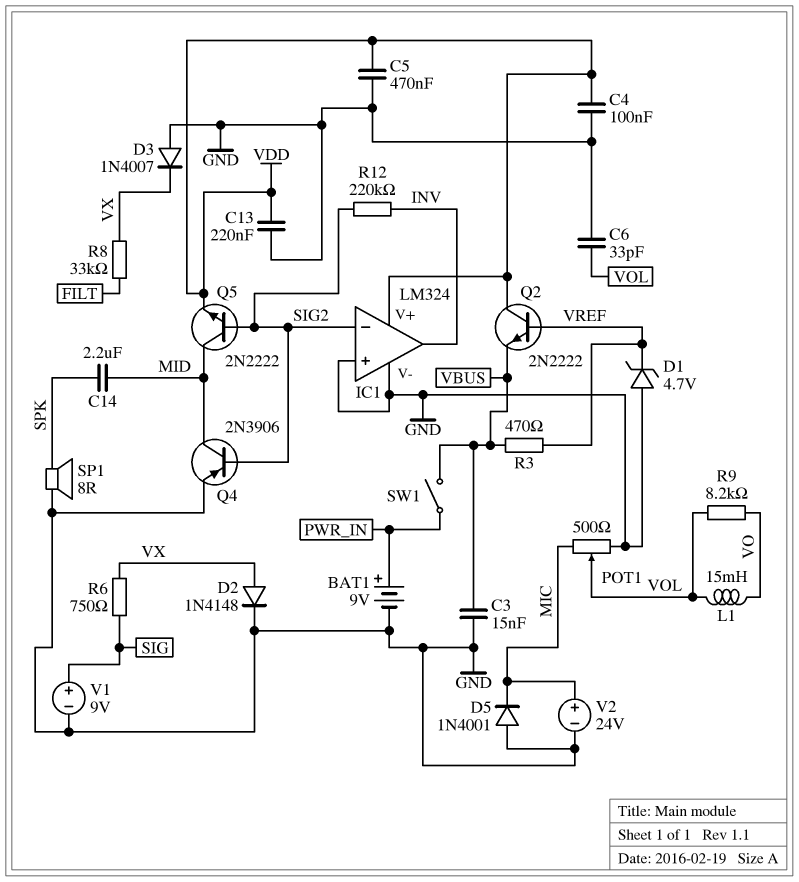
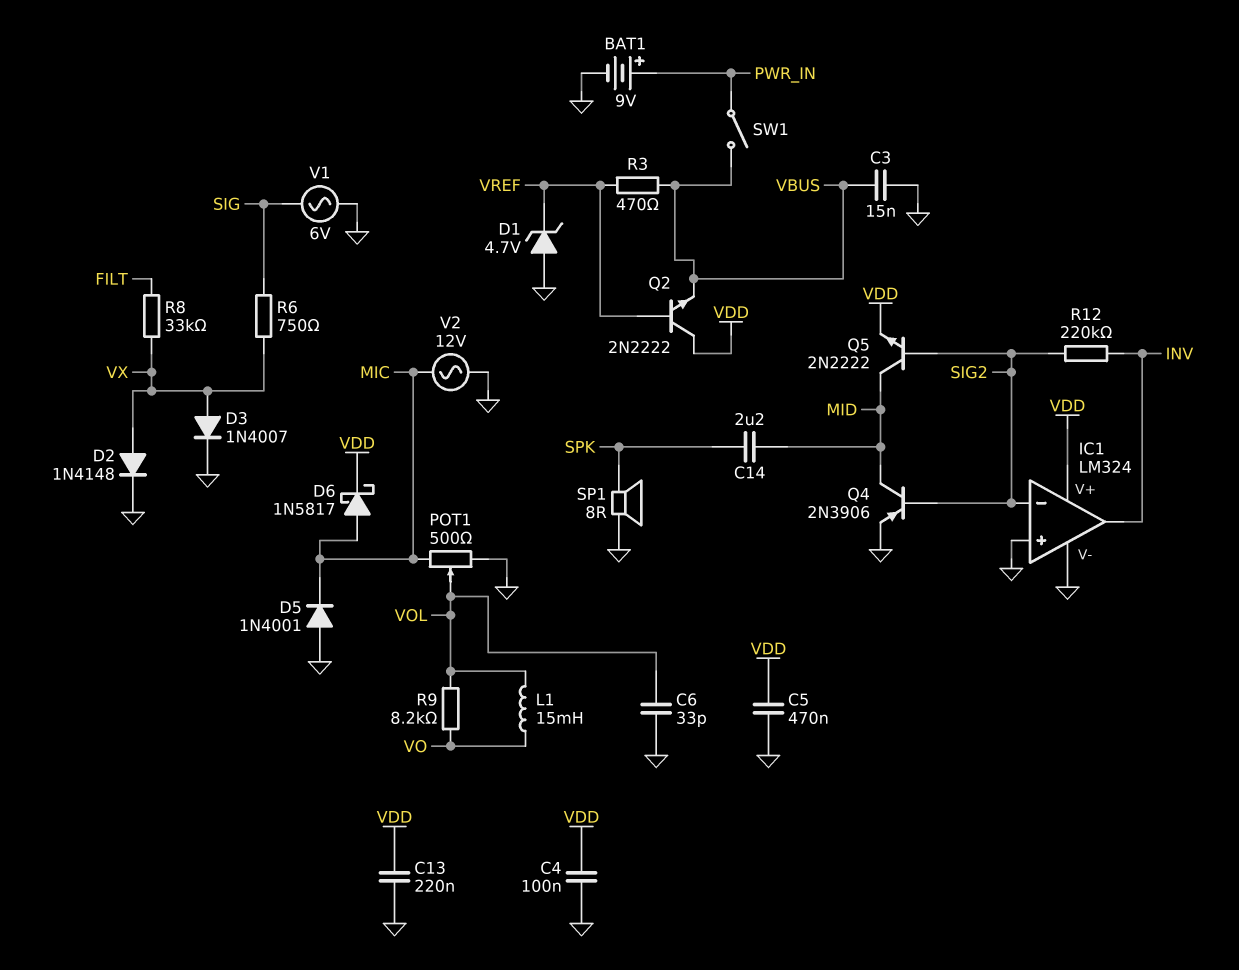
D3: diode 1N4007 (A GND, K VX) -> diode 1N4007 (A VX, K GND)
D6: none -> schottky 1N5817 (A MIC, K VDD)
V1: 9V (plus SIG, minus GND) -> AC 6V (GND, SIG)
V2: 24V (plus MIC, minus GND) -> AC 12V (GND, MIC)

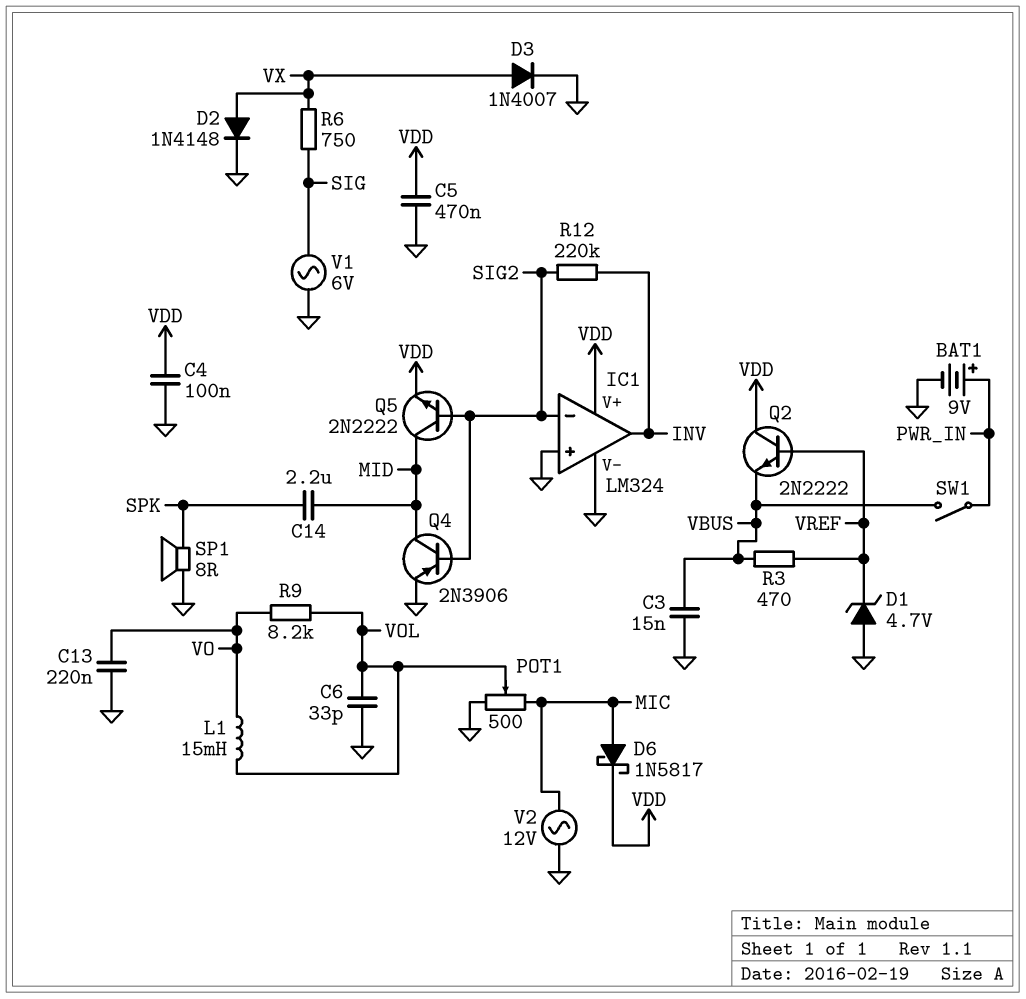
C13: 220nF (GND, VDD) -> 220nF (GND, VO)
D5: diode 1N4001 (A GND, K MIC) -> none
R8: 33k (FILT, VX) -> none

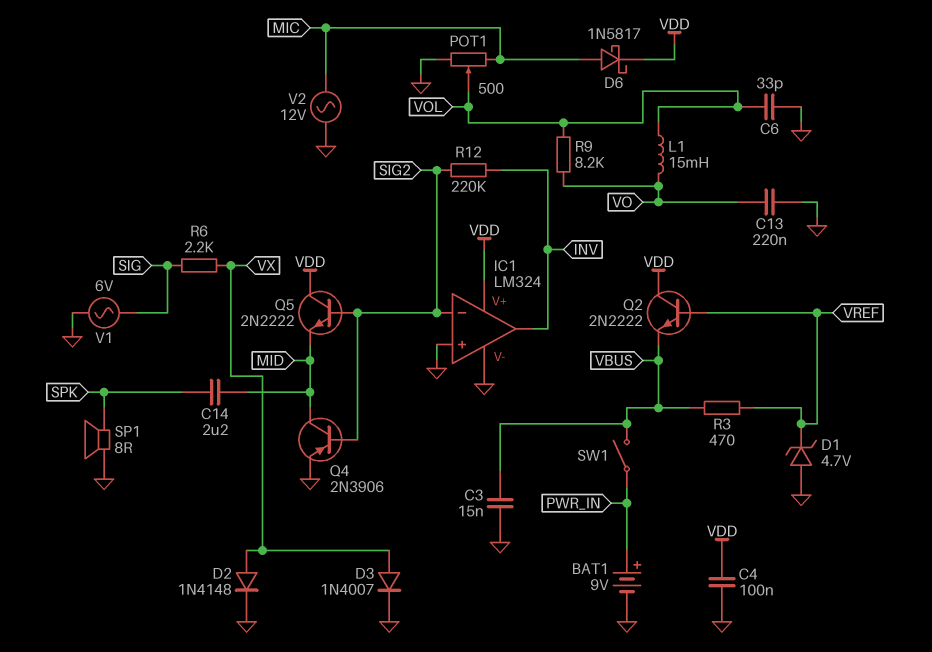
C5: 470nF (GND, VDD) -> none
Q5: NPN 2N2222 (B SIG2, C MID, E VDD) -> NPN 2N2222 (B SIG2, C VDD, E MID)
R6: 750 (SIG, VX) -> 2.2k (SIG, VX)

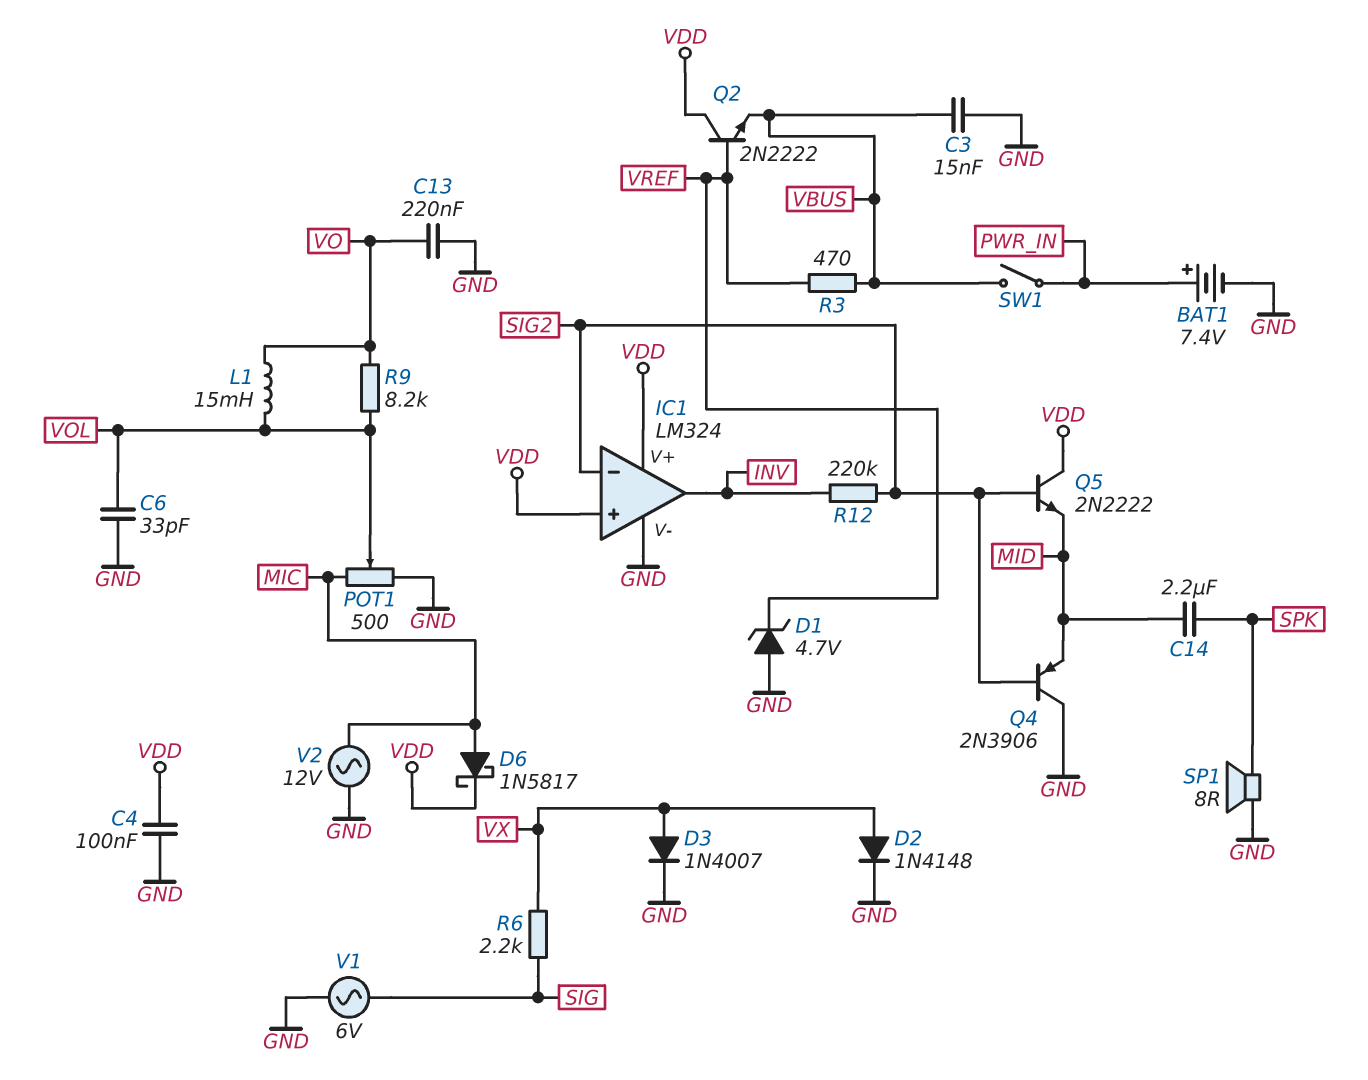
BAT1: 9V (plus PWR_IN, minus GND) -> 7.4V (plus PWR_IN, minus GND)
IC1 pin in+: GND -> VDD
Q4: PNP 2N3906 (B SIG2, C MID, E GND) -> PNP 2N3906 (B SIG2, C GND, E MID)

